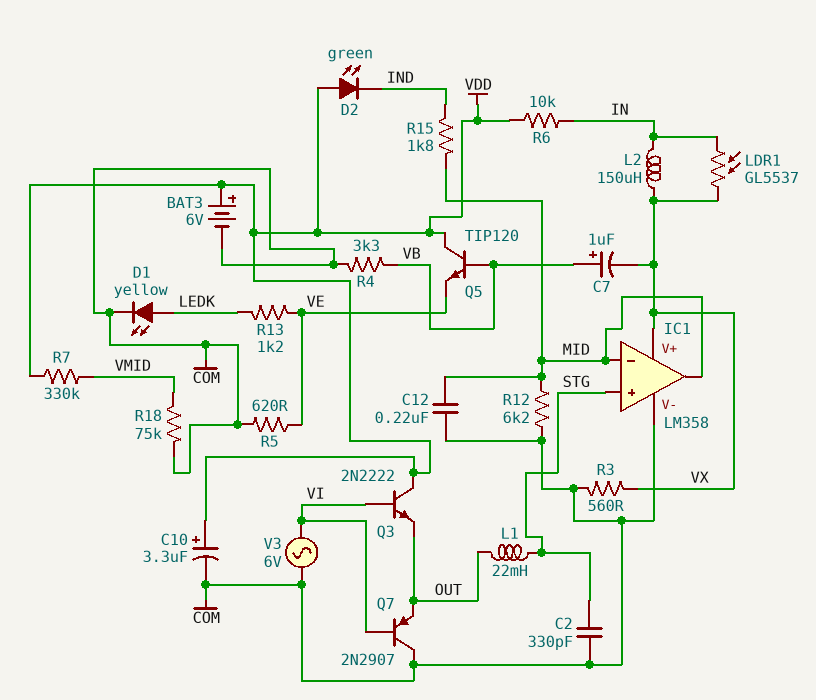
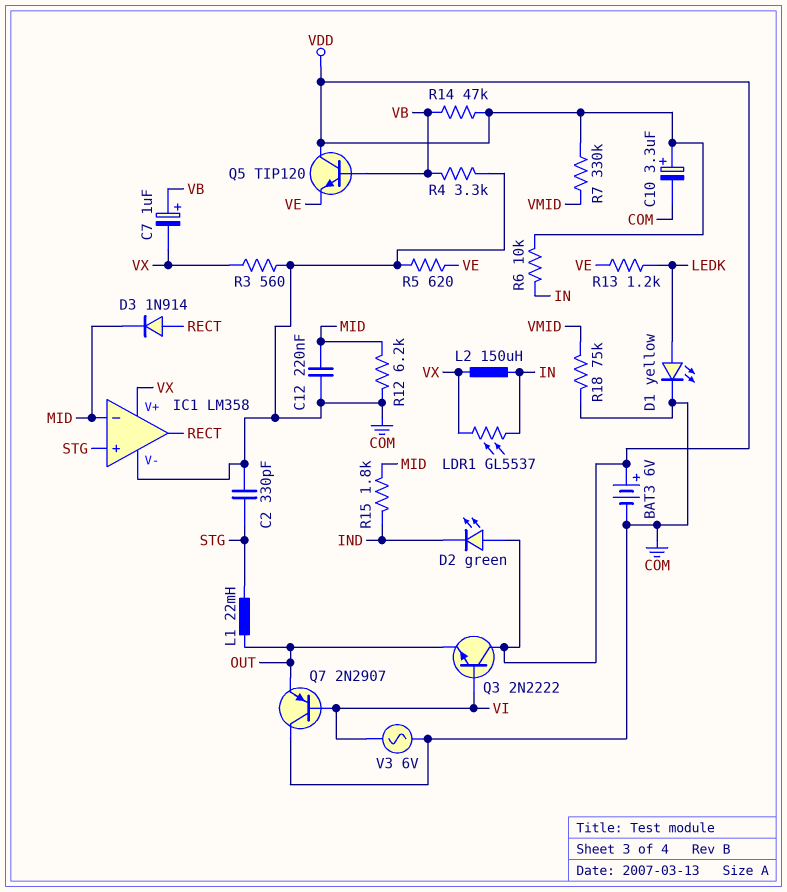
D3: none -> diode 1N914 (A RECT, K MID)
IC1 pin out: MID -> RECT
R14: none -> 47k (VB, VDD)

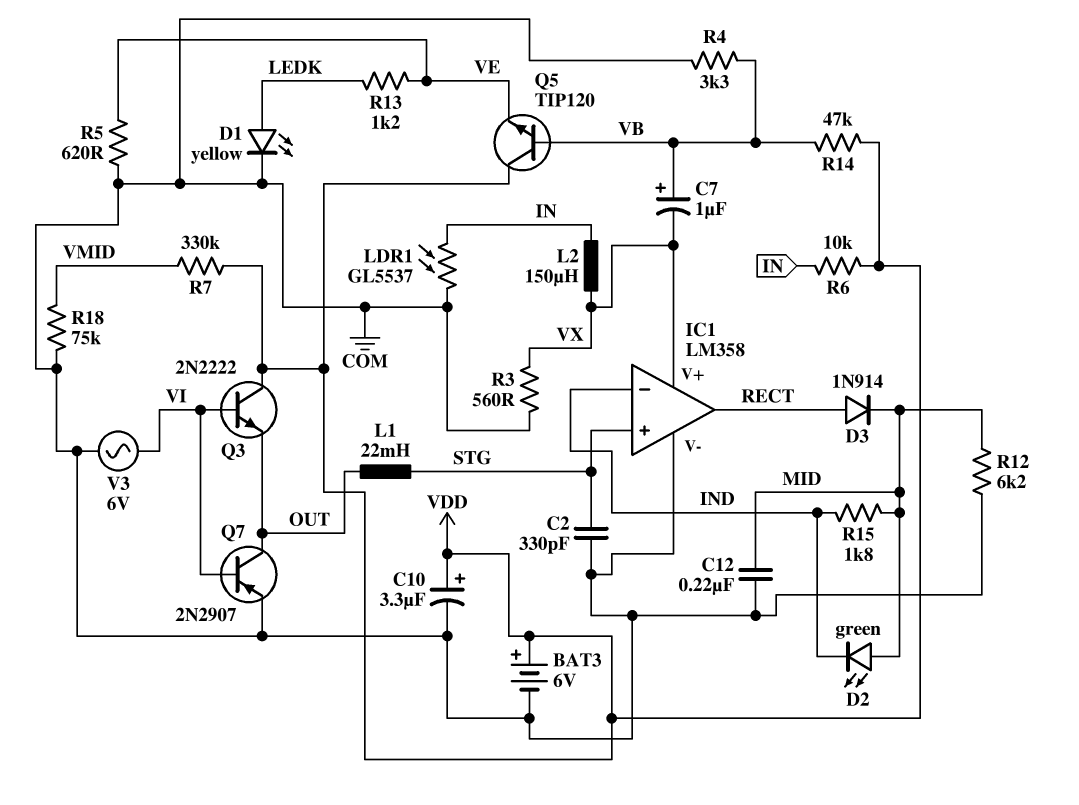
D2: LED green (A VDD, K IND) -> LED green (A MID, K IND)
IC1 pin in-: MID -> IND
LDR1: GL5537 (IN, VX) -> GL5537 (COM, IN)
Q7: PNP 2N2907 (B VI, C COM, E OUT) -> PNP 2N2907 (B VI, C OUT, E COM)

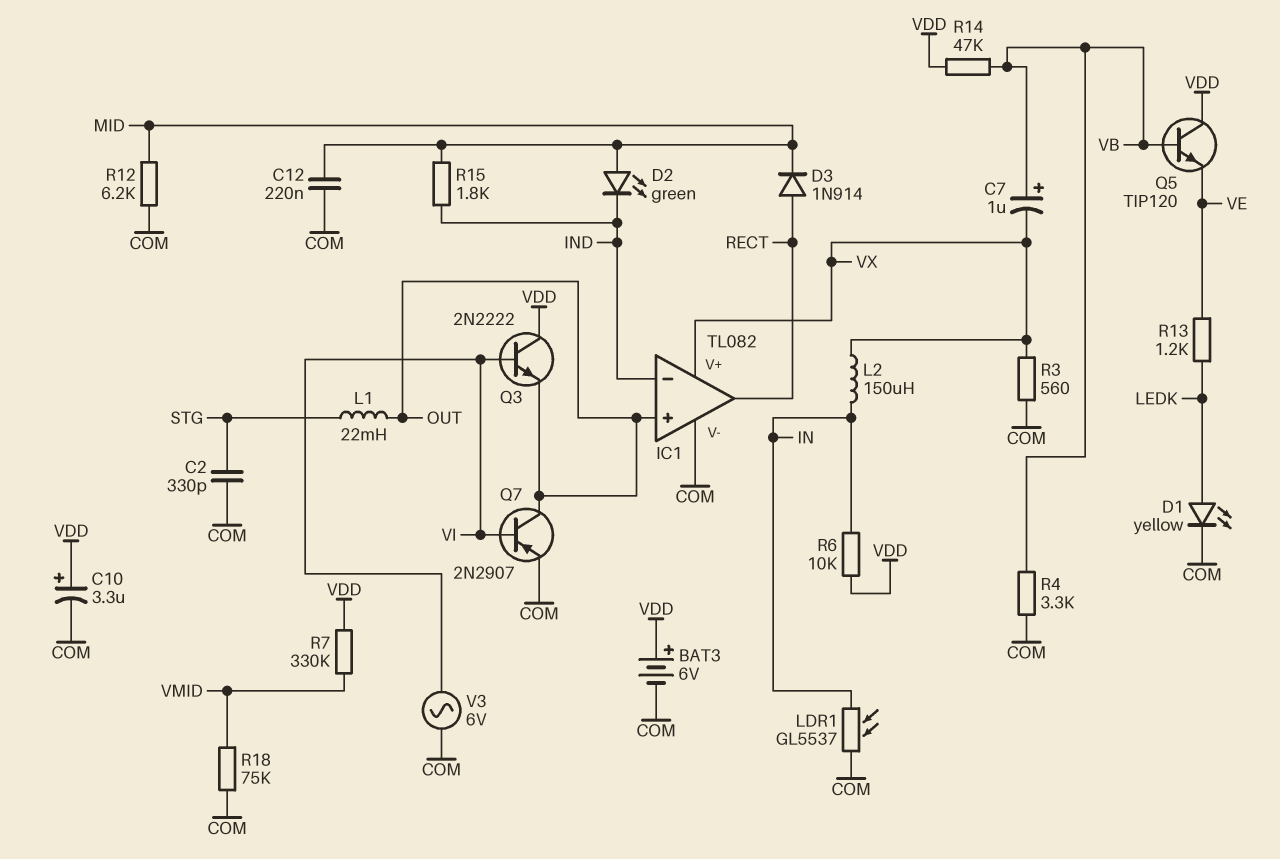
IC1: LM358 -> TL082
IC1 pin in+: STG -> OUT
R5: 620 (COM, VE) -> none

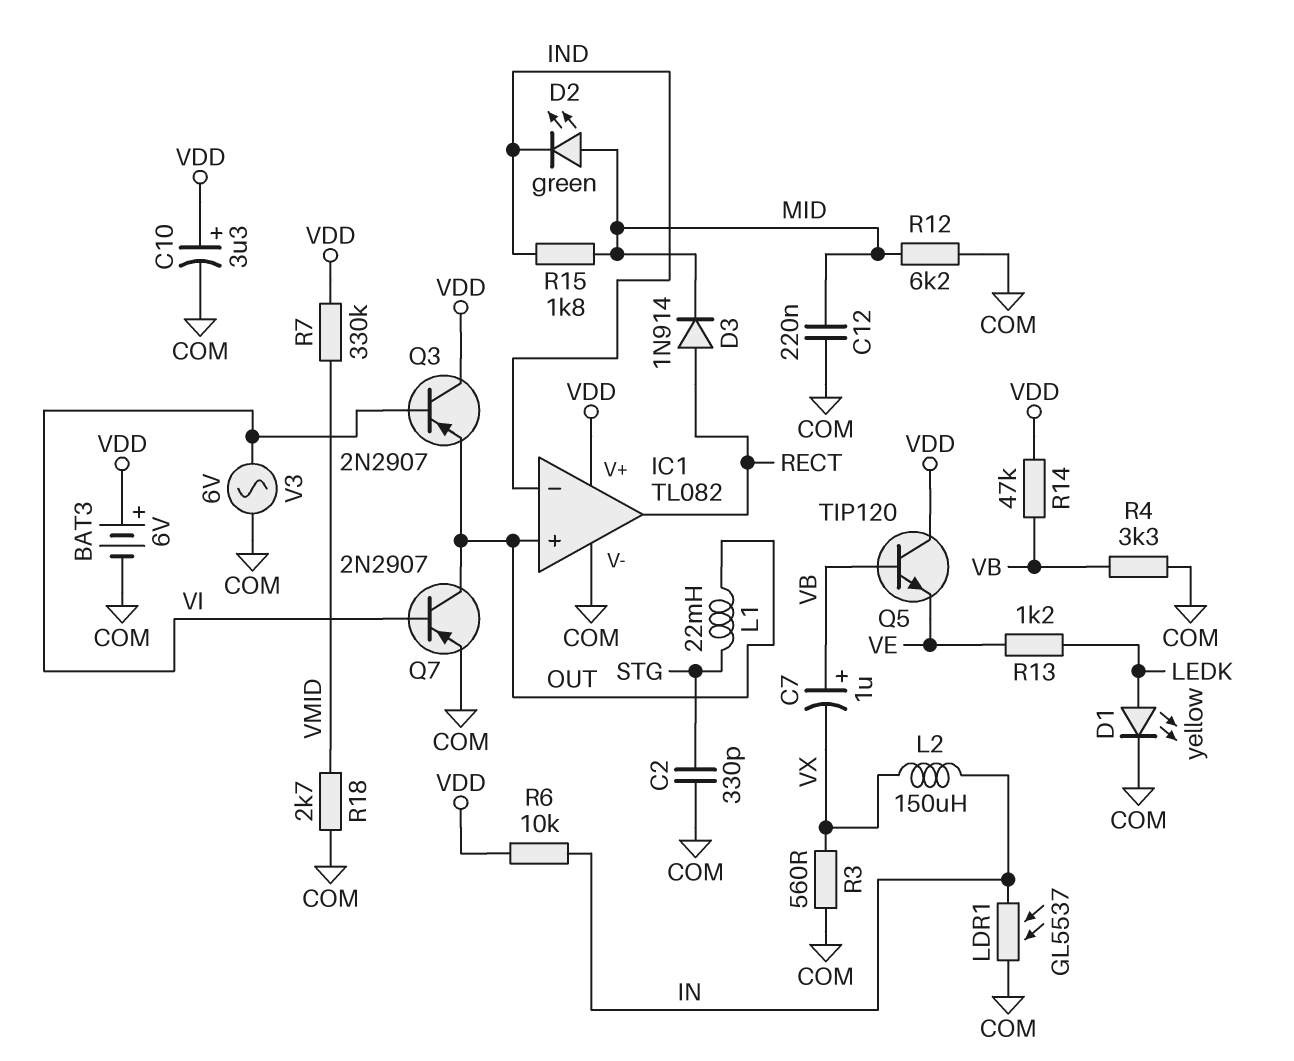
IC1 pin V+: VX -> VDD
Q3: NPN 2N2222 (B VI, C VDD, E OUT) -> PNP 2N2907 (B VI, C VDD, E OUT)
R18: 75k (COM, VMID) -> 2.7k (COM, VMID)

